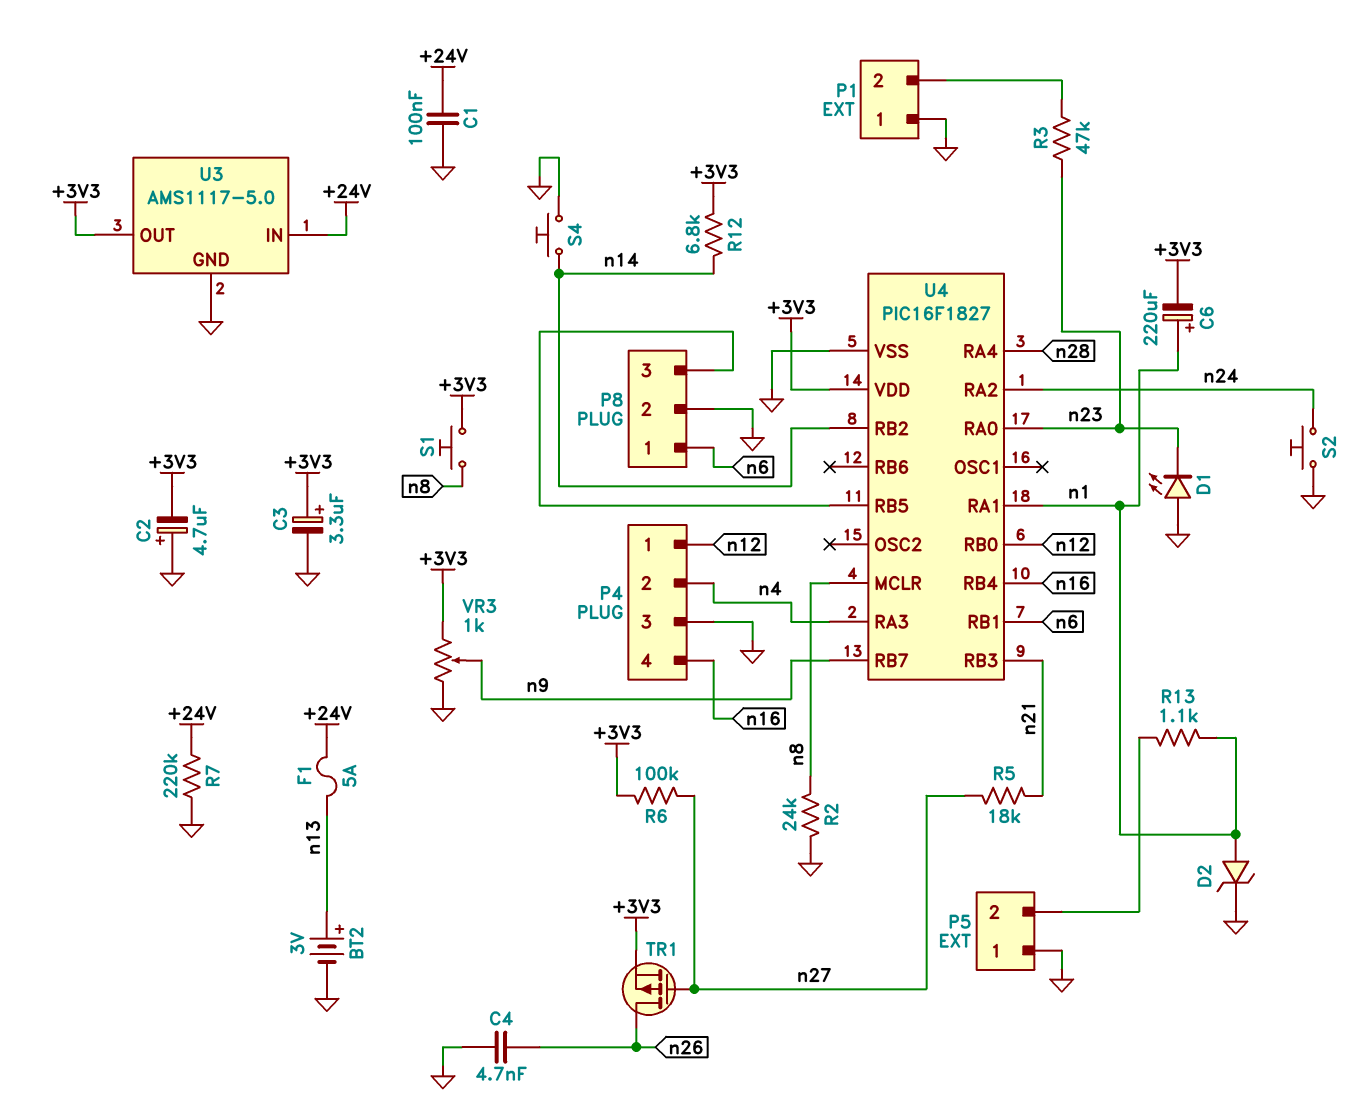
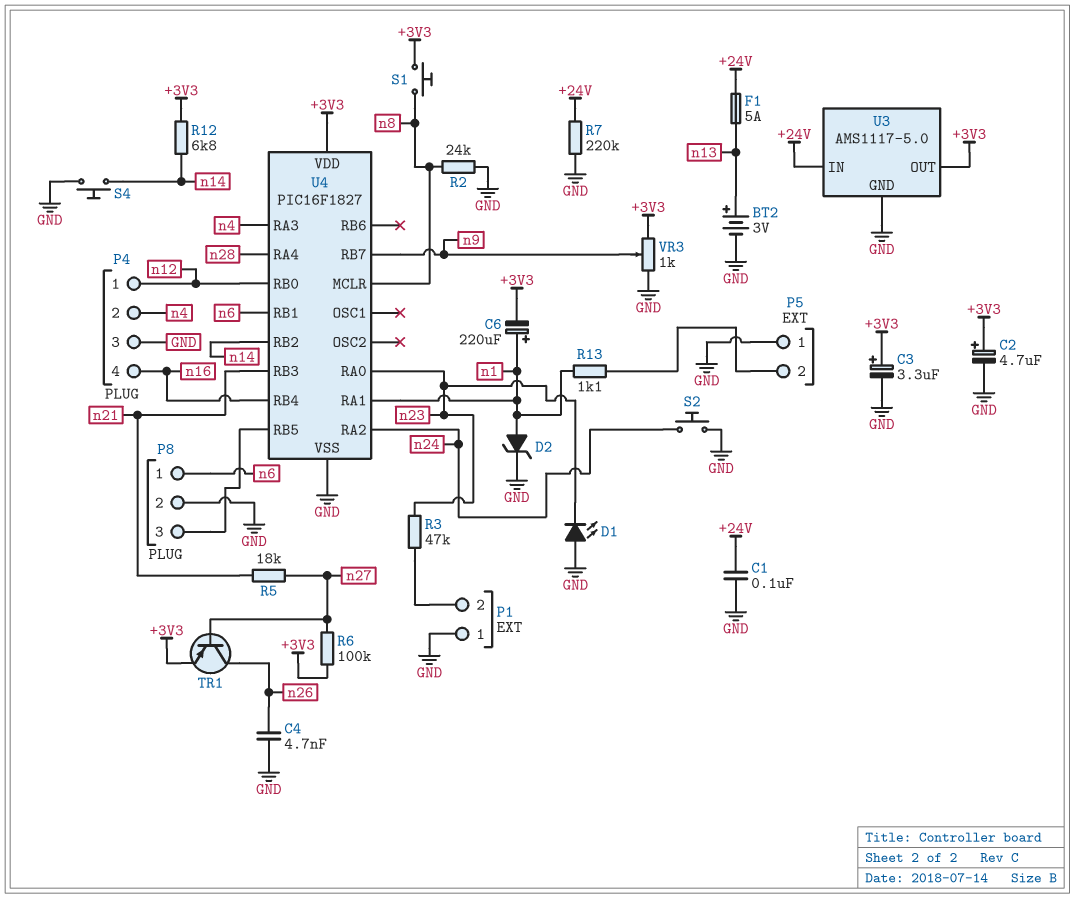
C2: 4.7uF (plus GND, minus +3V3) -> 4.7uF (plus +3V3, minus GND)
TR1: PMOS (G n27, D n26, S +3V3) -> PNP (B n27, C n26, E +3V3)

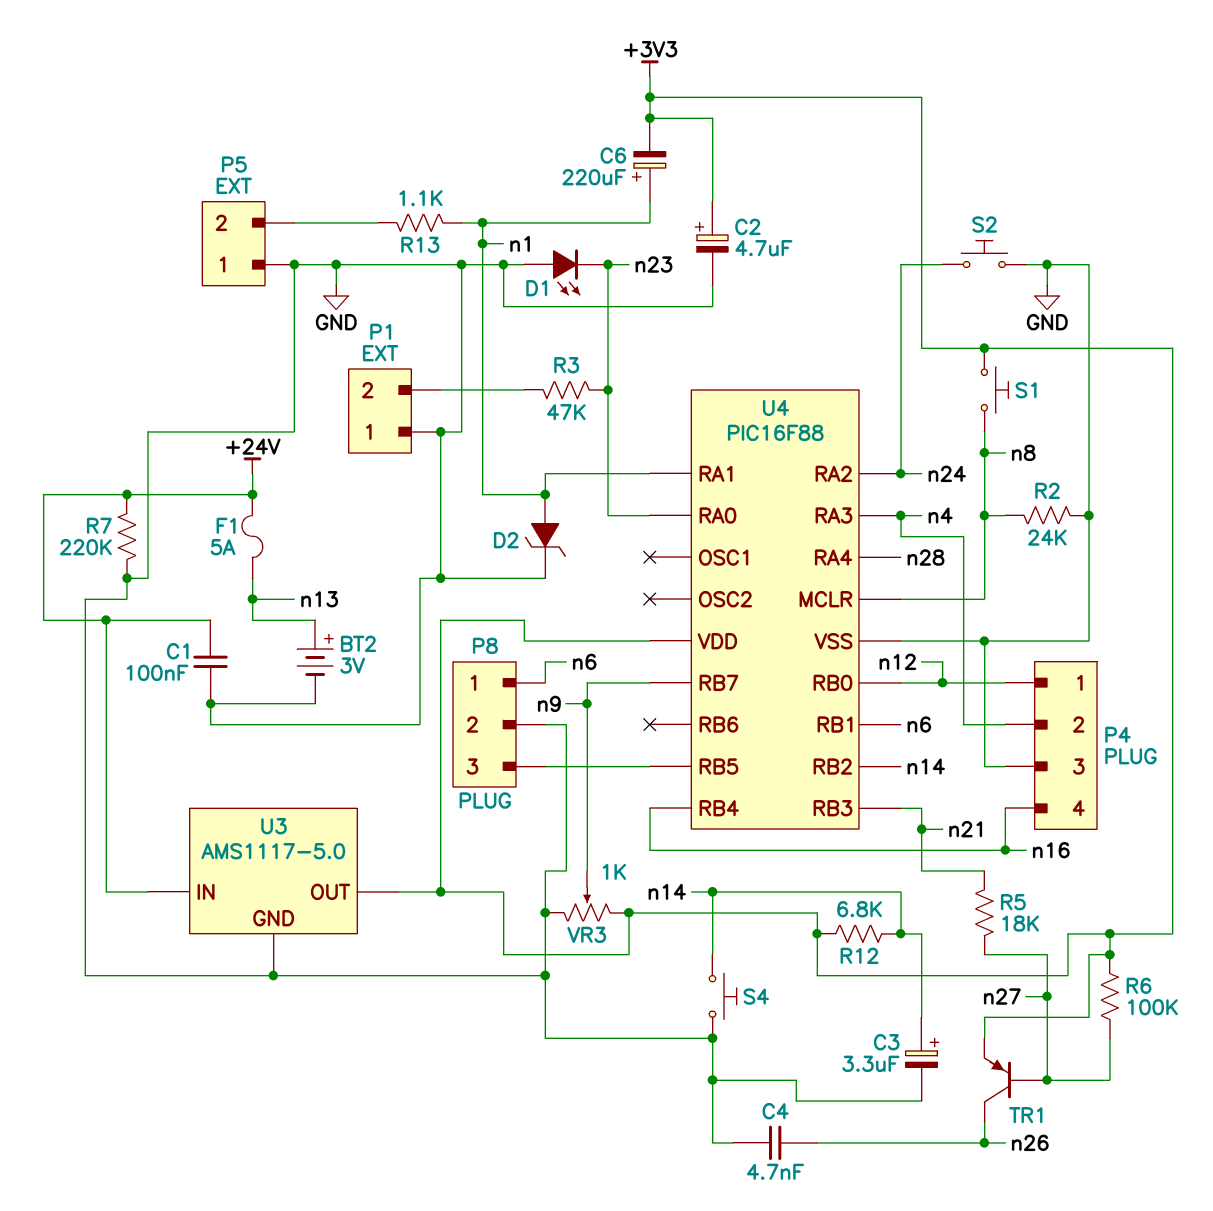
C3: 3.3uF (plus +3V3, minus GND) -> 3.3uF (plus n14, minus GND)
U4: PIC16F1827 -> PIC16F88

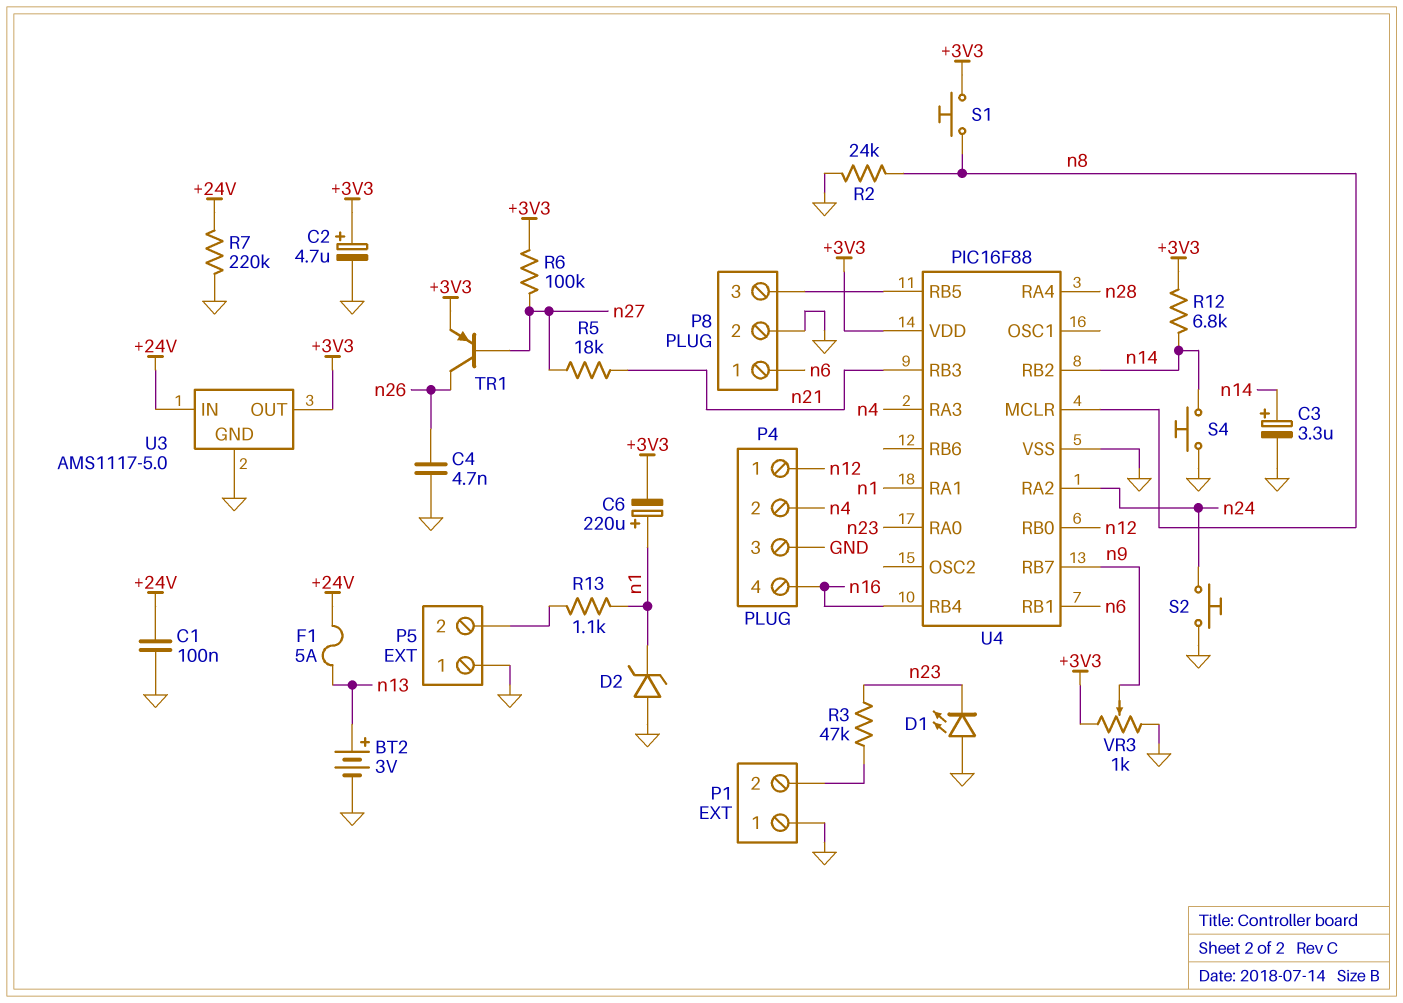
D2: zener (A n1, K GND) -> zener (A GND, K n1)

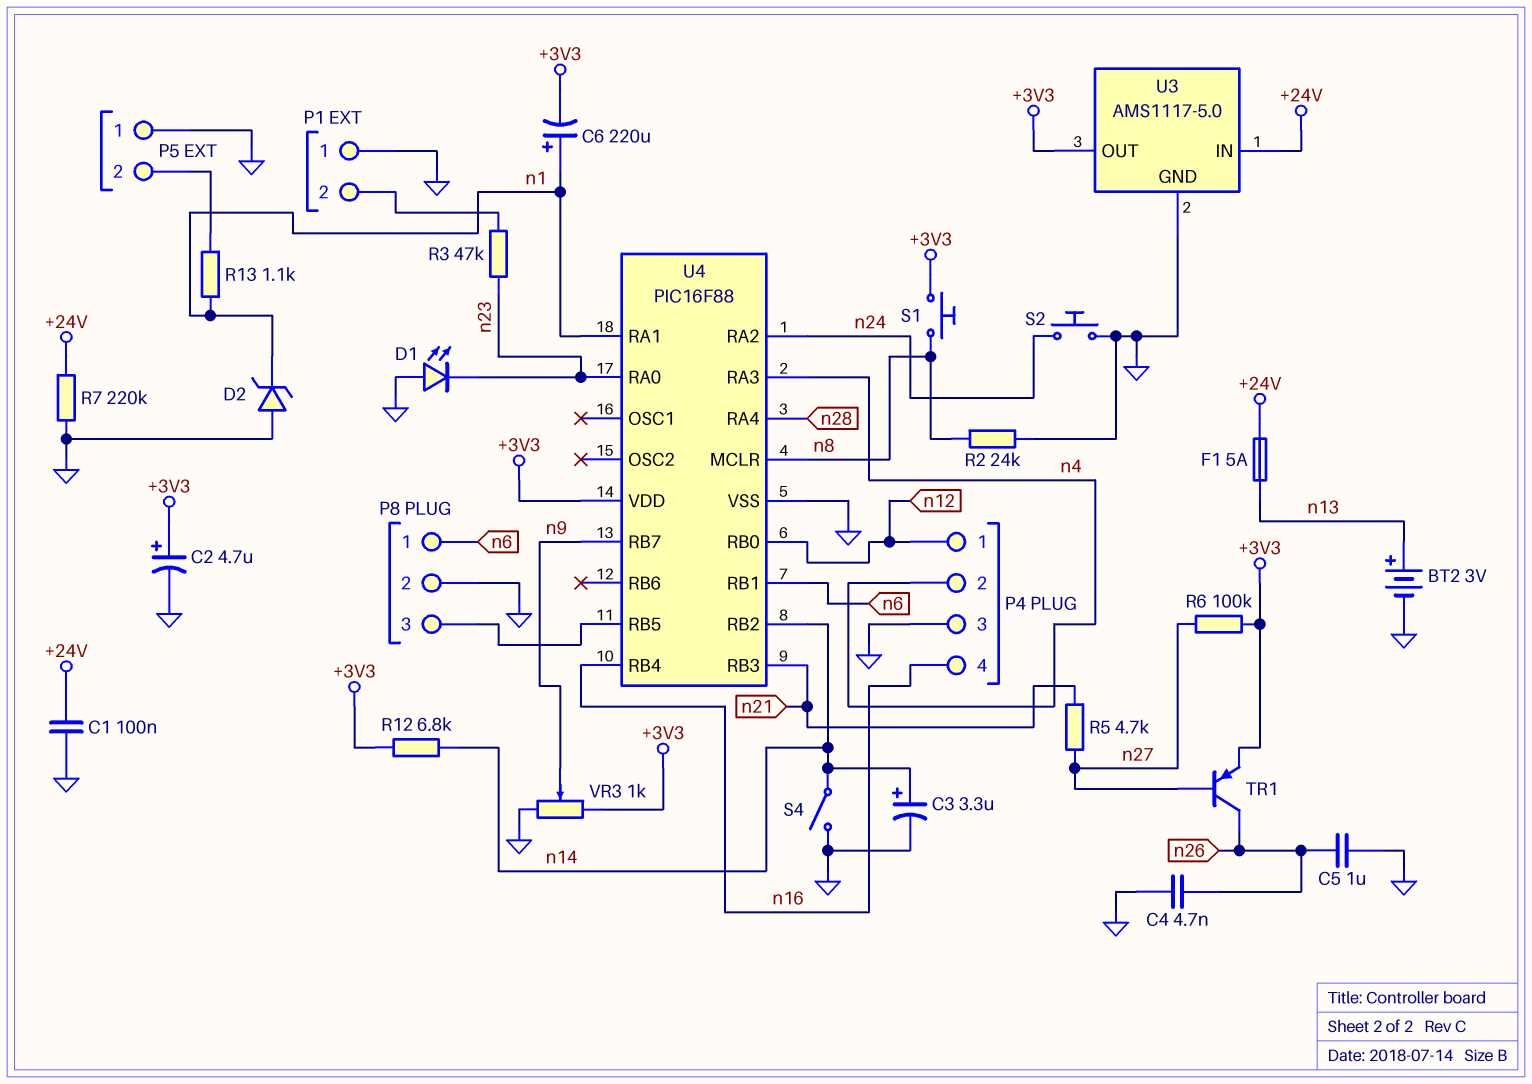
C5: none -> 1uF (GND, n26)
R5: 18k (n21, n27) -> 4.7k (n21, n27)
S4: button (GND, n14) -> switch (GND, n14)

